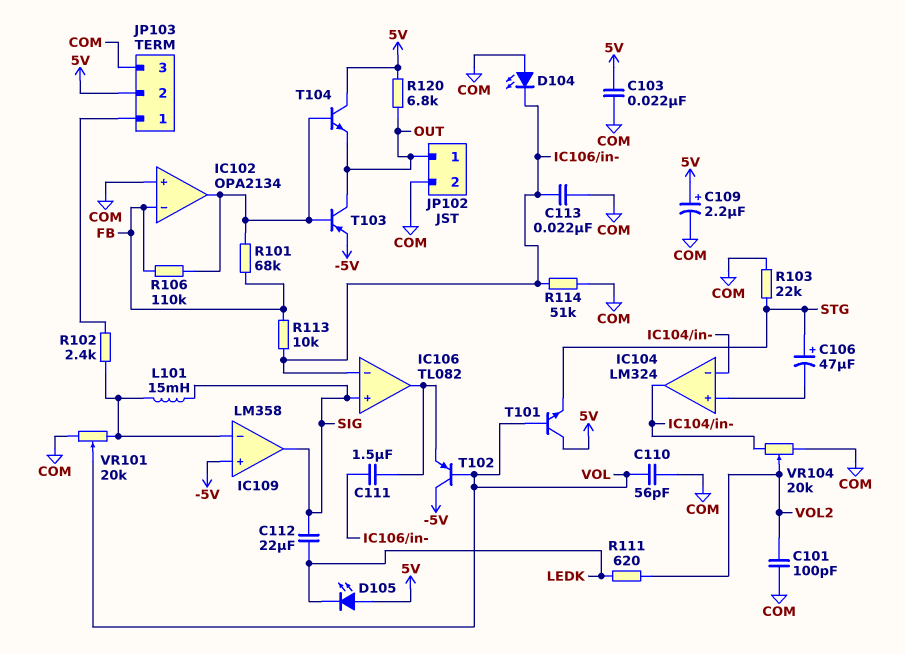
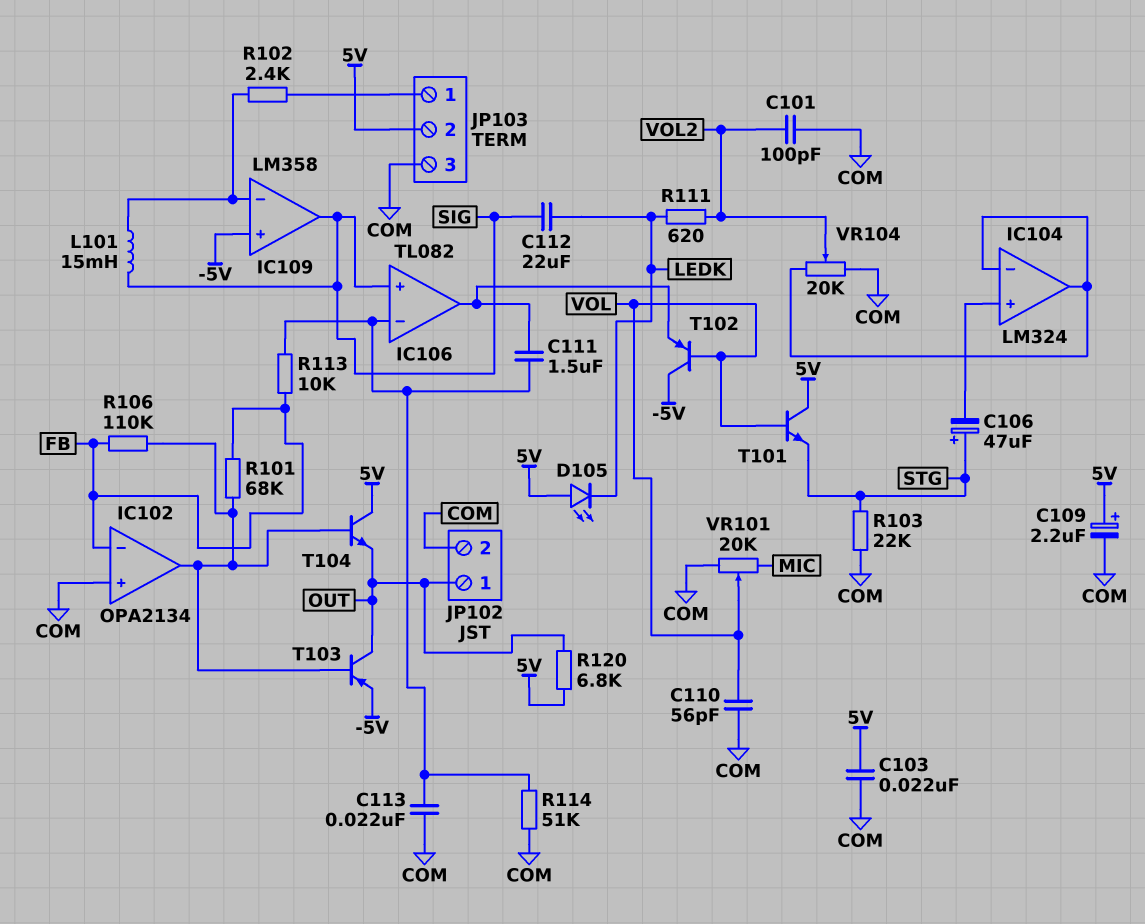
D104: LED (A COM, K IC106/in-) -> none
VR101: 20k (COM, IC109/in-, wiper VOL) -> 20k (COM, MIC, wiper VOL)

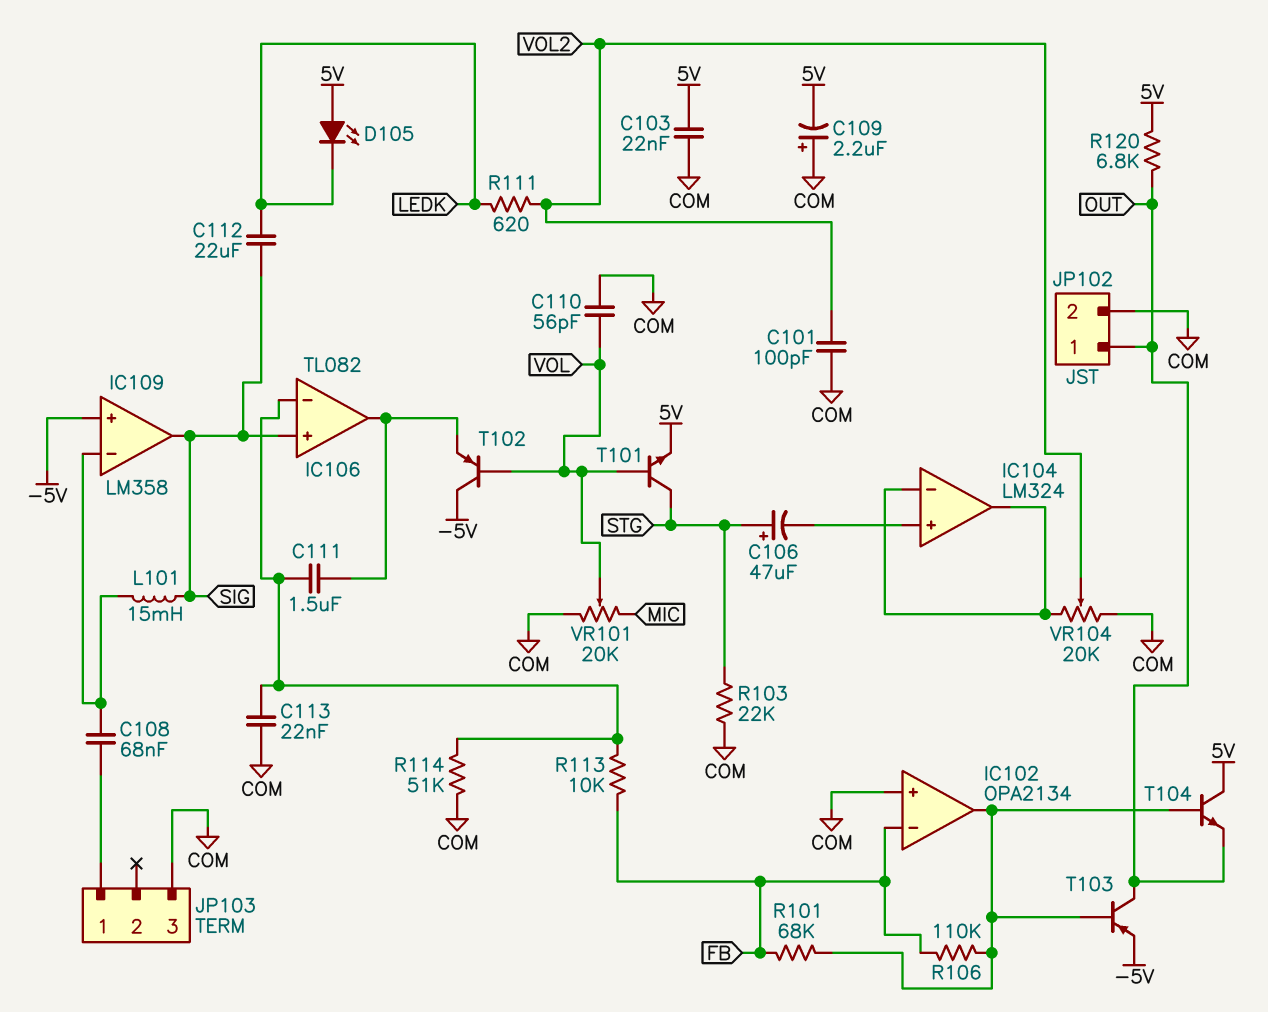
C108: none -> 68nF (IC109/in-, JP103/1)
C109: 2.2uF (plus 5V, minus COM) -> 2.2uF (plus COM, minus 5V)
JP103 pin 2: 5V -> none
R102: 2.4k (IC109/in-, JP103/1) -> none
T101: NPN (B VOL, C 5V, E STG) -> NPN (B VOL, C STG, E 5V)

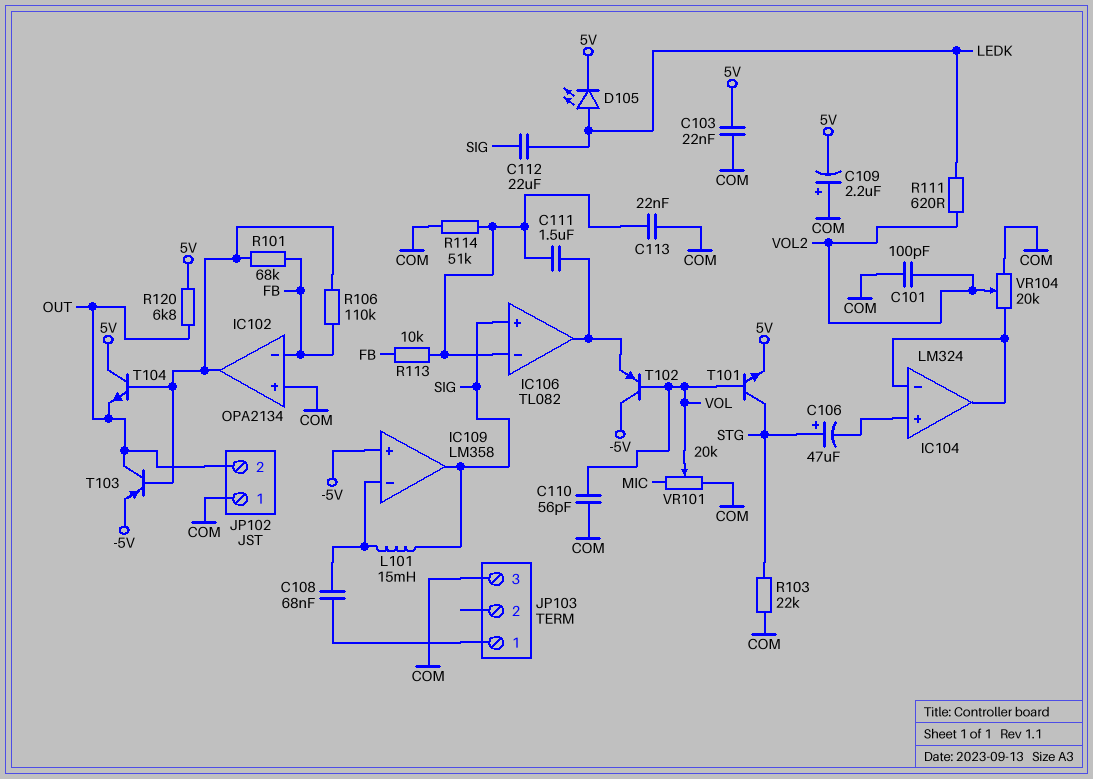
D105: LED (A 5V, K LEDK) -> LED (A LEDK, K 5V)
JP102 pin 1: OUT -> COM
JP102 pin 2: COM -> OUT

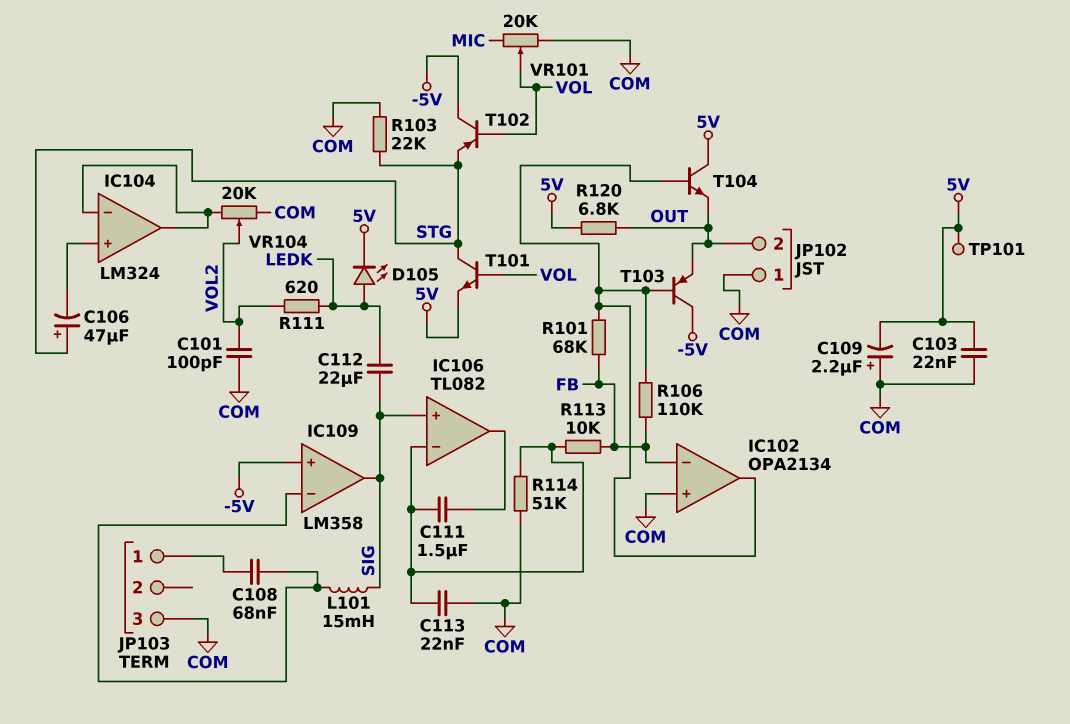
C110: 56pF (COM, VOL) -> none
T102: PNP (B VOL, C -5V, E IC106/out) -> PNP (B VOL, C -5V, E STG)
T103: PNP (B IC102/out, C OUT, E -5V) -> PNP (B IC102/out, C -5V, E OUT)
TP101: none -> test point (5V)

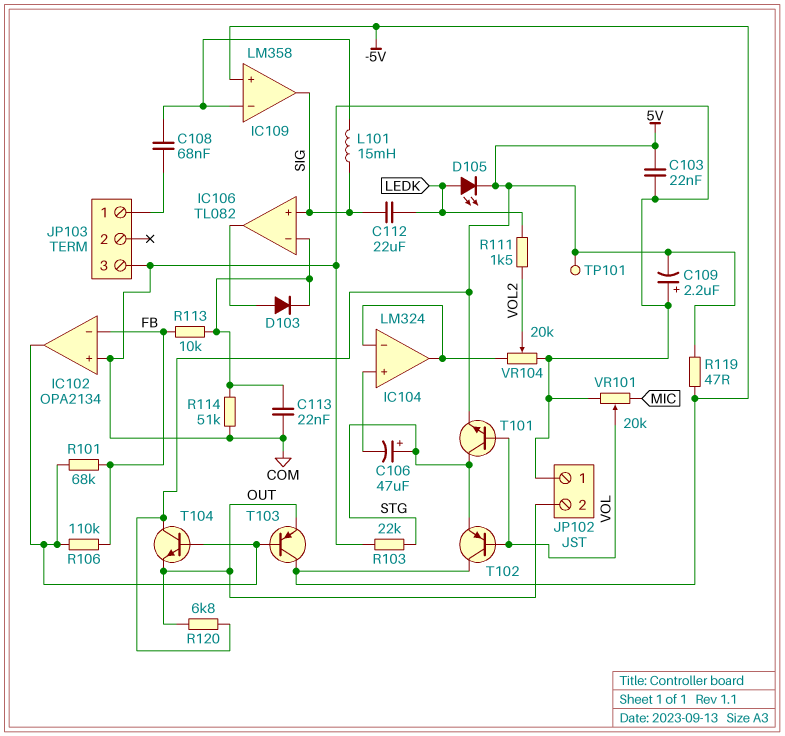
C101: 100pF (COM, VOL2) -> none
C111: 1.5uF (IC106/in-, IC106/out) -> none
D103: none -> diode (A IC106/out, K IC106/in-)
R111: 620 (LEDK, VOL2) -> 1.5k (LEDK, VOL2)
R119: none -> 47 (-5V, 5V)

